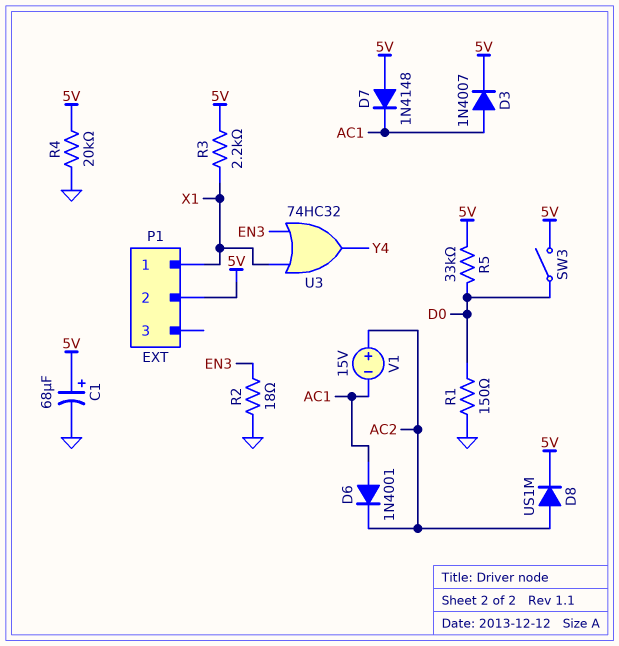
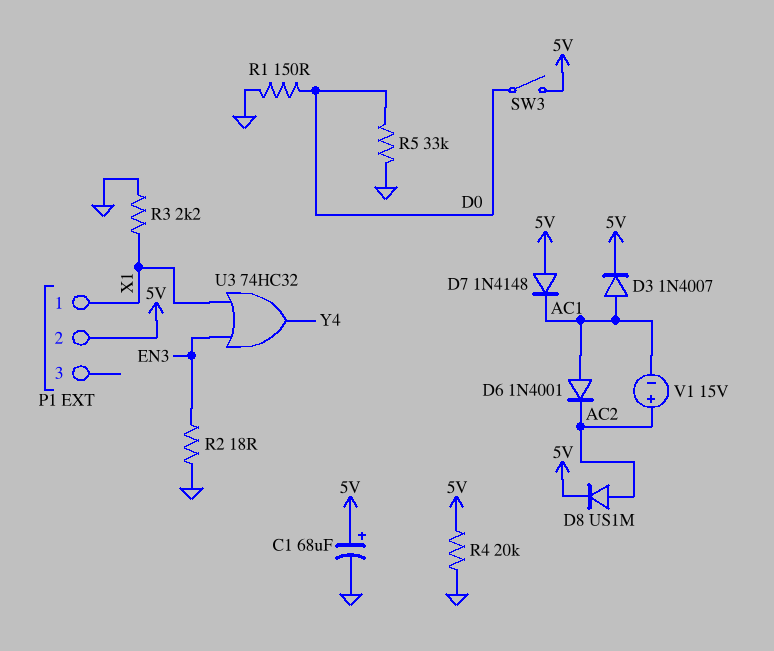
R3: 2.2k (5V, X1) -> 2.2k (GND, X1)
R5: 33k (5V, D0) -> 33k (D0, GND)

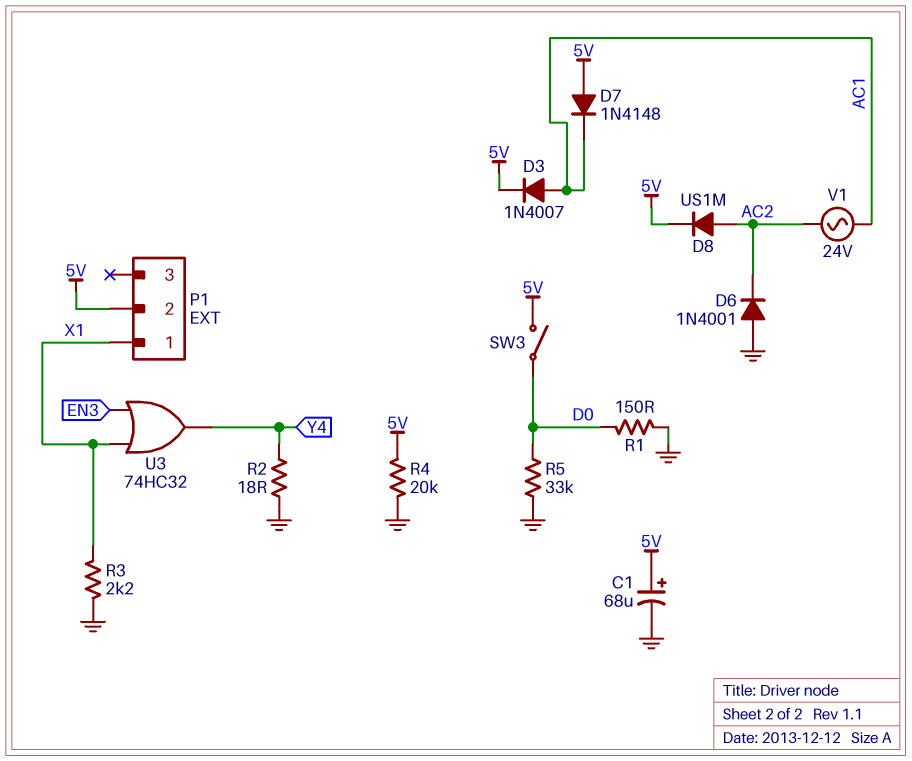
D6: diode 1N4001 (A AC1, K AC2) -> diode 1N4001 (A GND, K AC2)
R2: 18 (EN3, GND) -> 18 (GND, Y4)
V1: 15V (plus AC2, minus AC1) -> AC 24V (AC1, AC2)

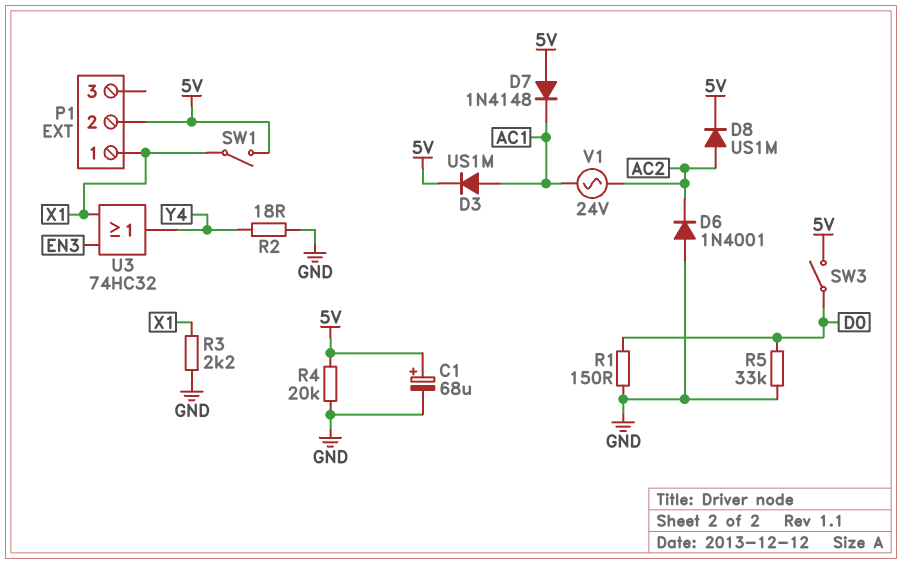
D3: diode 1N4007 (A AC1, K 5V) -> diode US1M (A AC1, K 5V)
SW1: none -> switch (5V, X1)

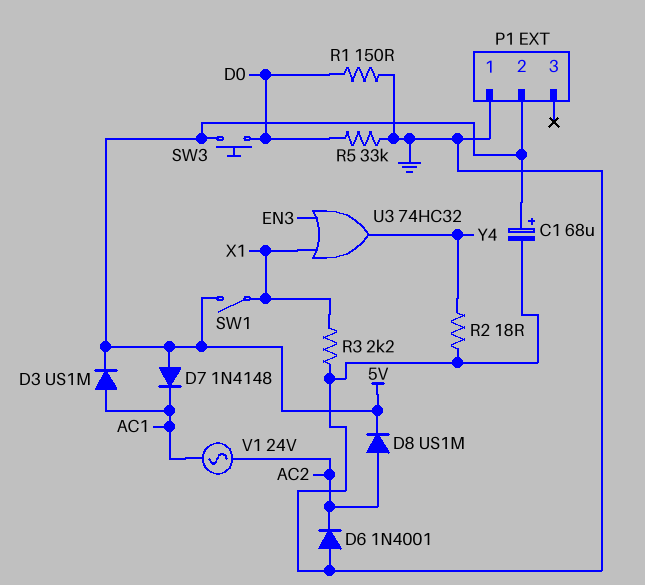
P1 pin 1: X1 -> GND
R4: 20k (5V, GND) -> none
SW3: switch (5V, D0) -> button (5V, D0)

